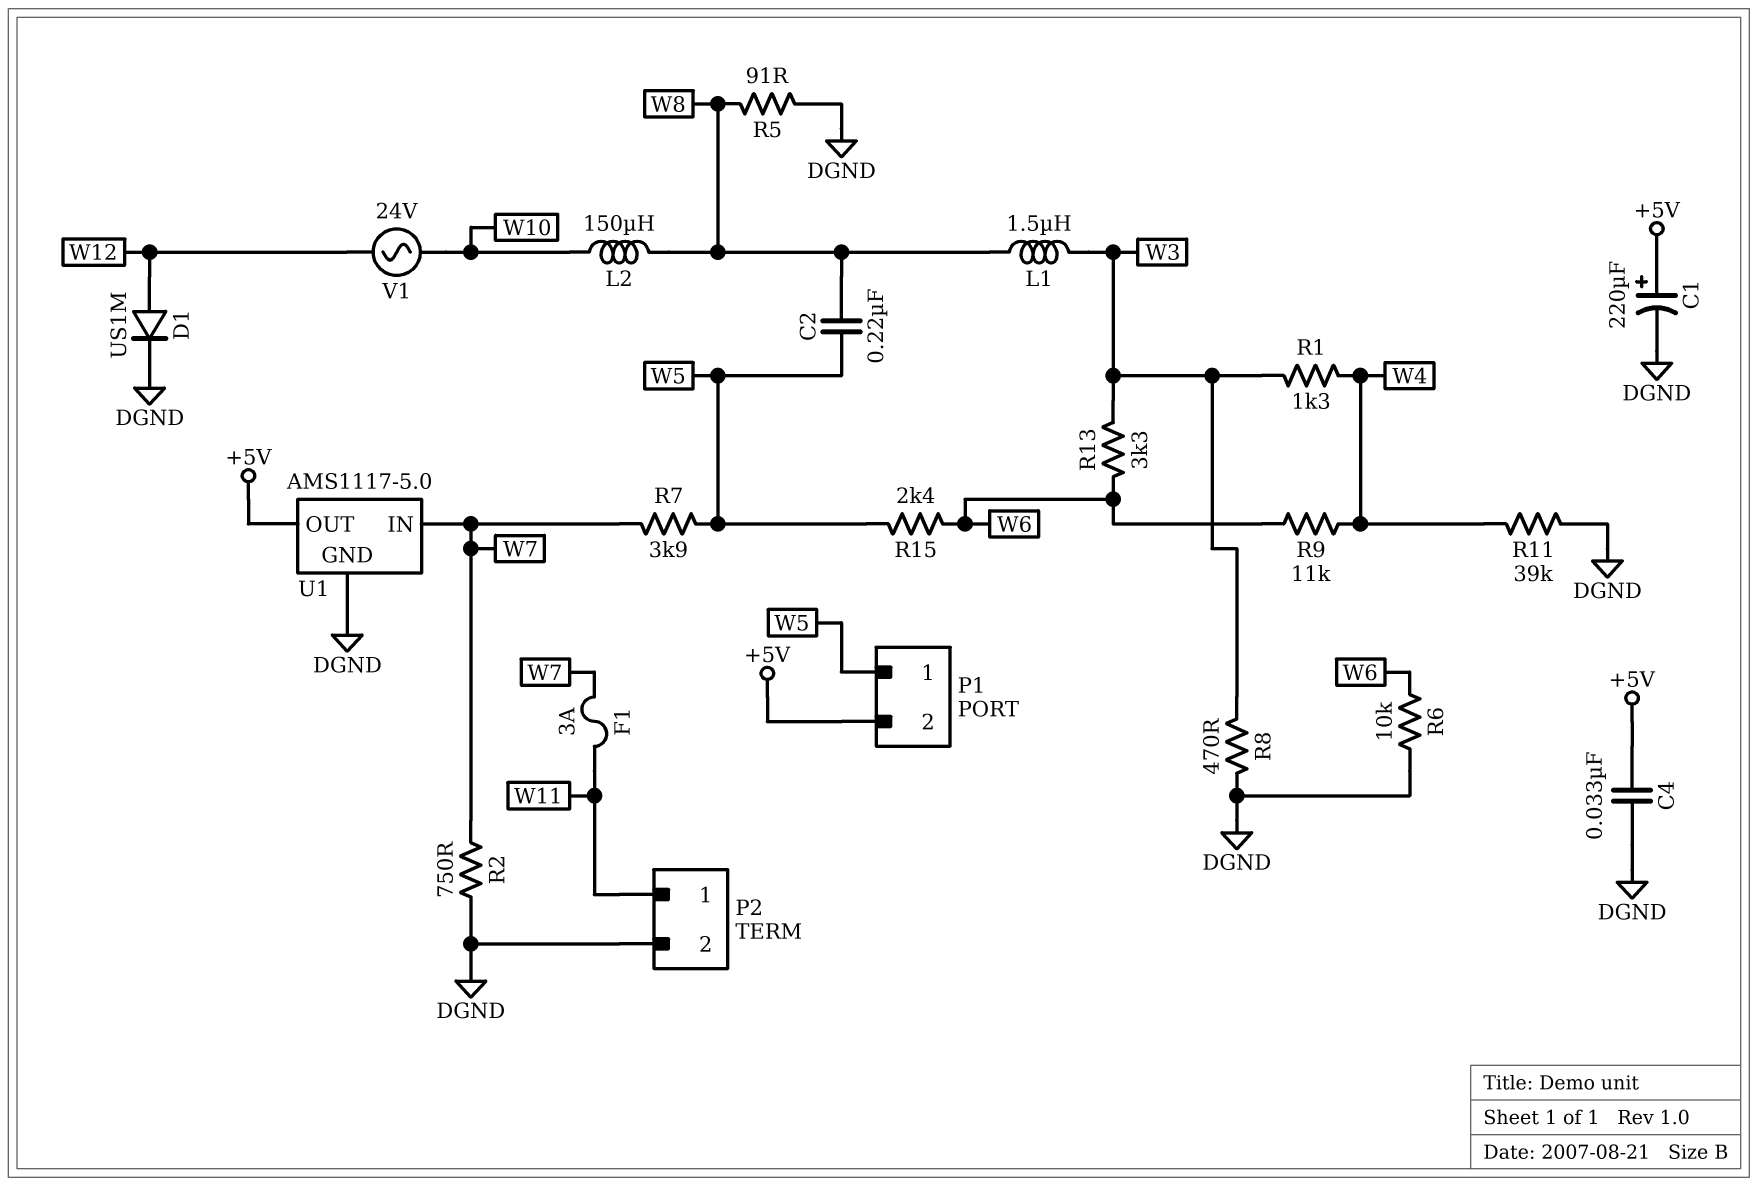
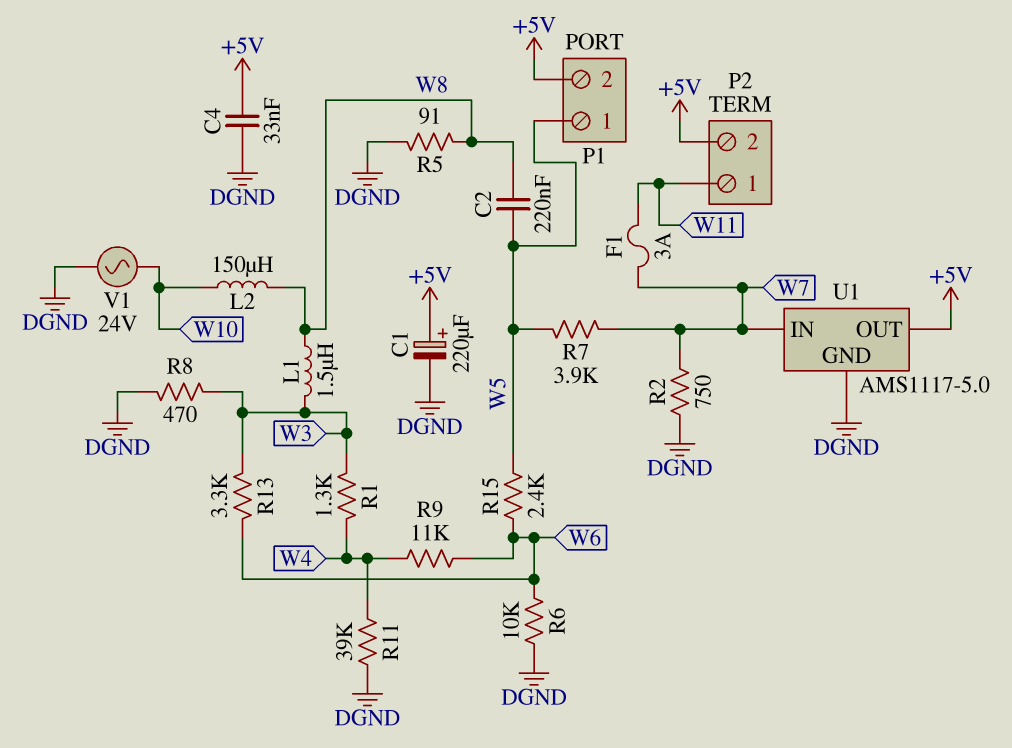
D1: diode US1M (A W12, K DGND) -> none
P2 pin 2: DGND -> +5V
V1: AC 24V (W10, W12) -> AC 24V (DGND, W10)

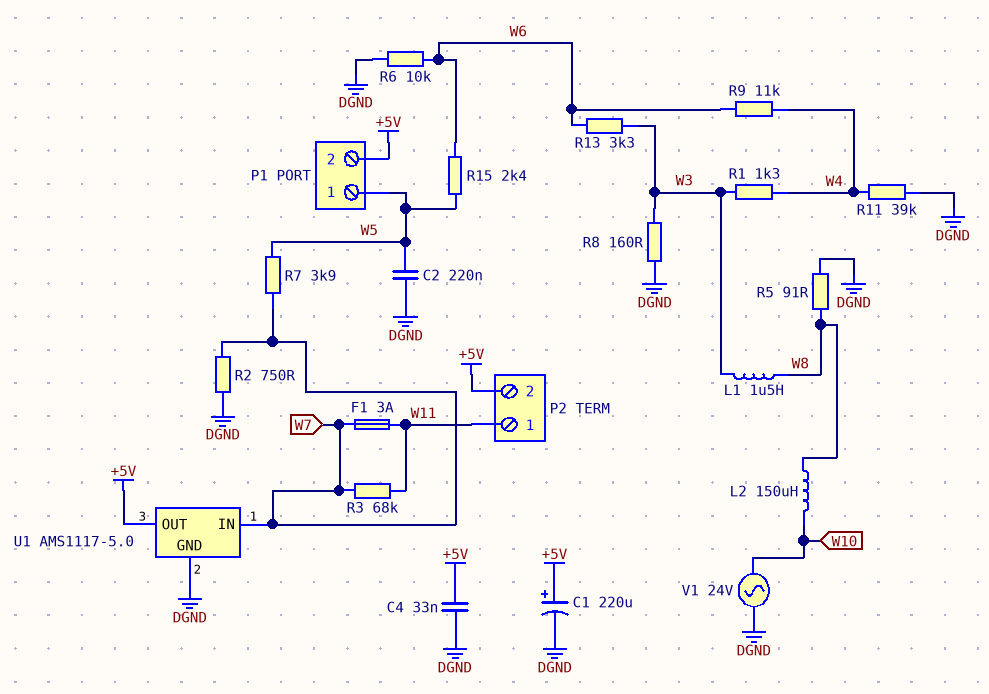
C2: 220nF (W5, W8) -> 220nF (DGND, W5)
R3: none -> 68k (W7, W11)
R8: 470 (DGND, W3) -> 160 (DGND, W3)

